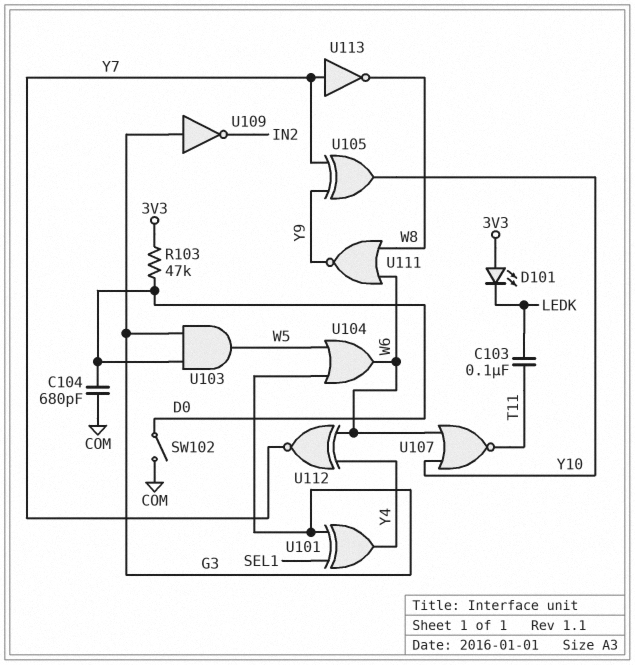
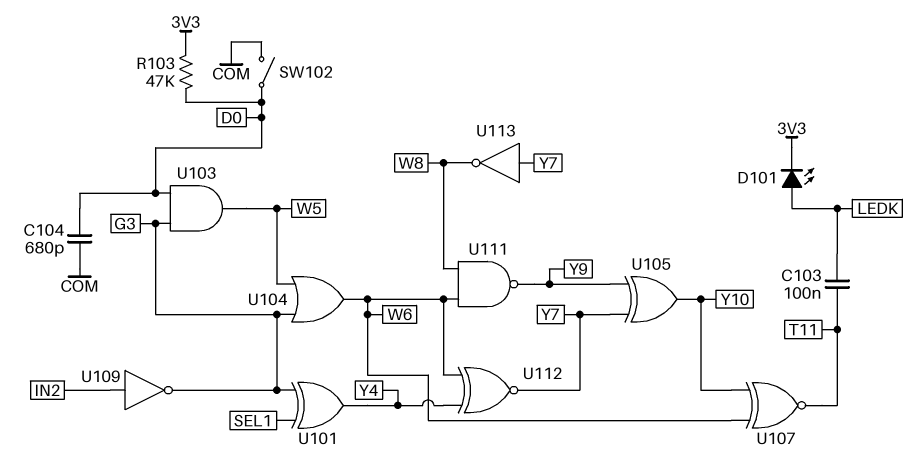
D101: LED (A 3V3, K LEDK) -> LED (A LEDK, K 3V3)
U107: NOR (in W6, in Y10, out T11) -> XNOR (in W6, in Y10, out T11)
U109: NOT (in G3, out IN2) -> NOT (in IN2, out G3)
U111: NOR (in W6, in W8, out Y9) -> NAND (in W6, in W8, out Y9)

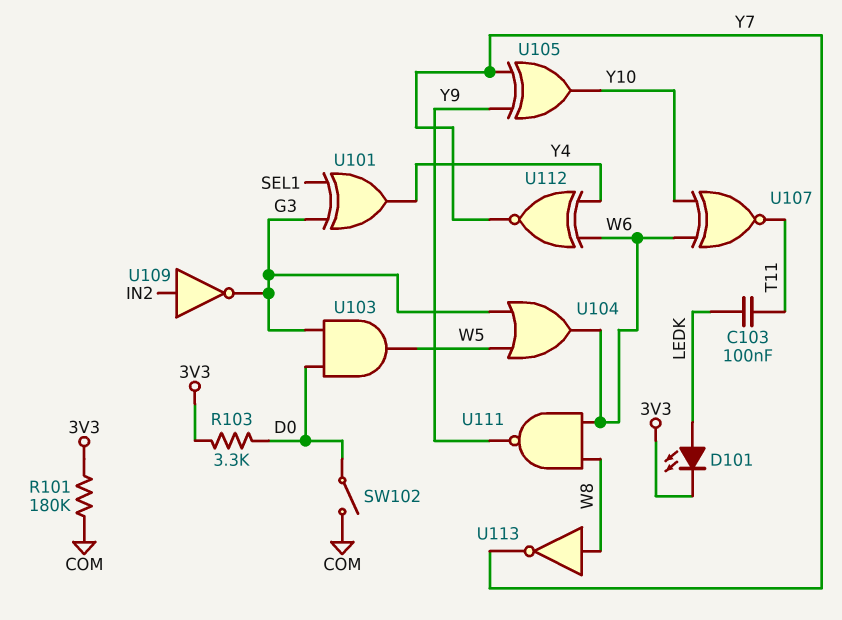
C104: 680pF (COM, D0) -> none
R101: none -> 180k (3V3, COM)
R103: 47k (3V3, D0) -> 3.3k (3V3, D0)
U113: NOT (in Y7, out W8) -> NOT (in W8, out Y7)

